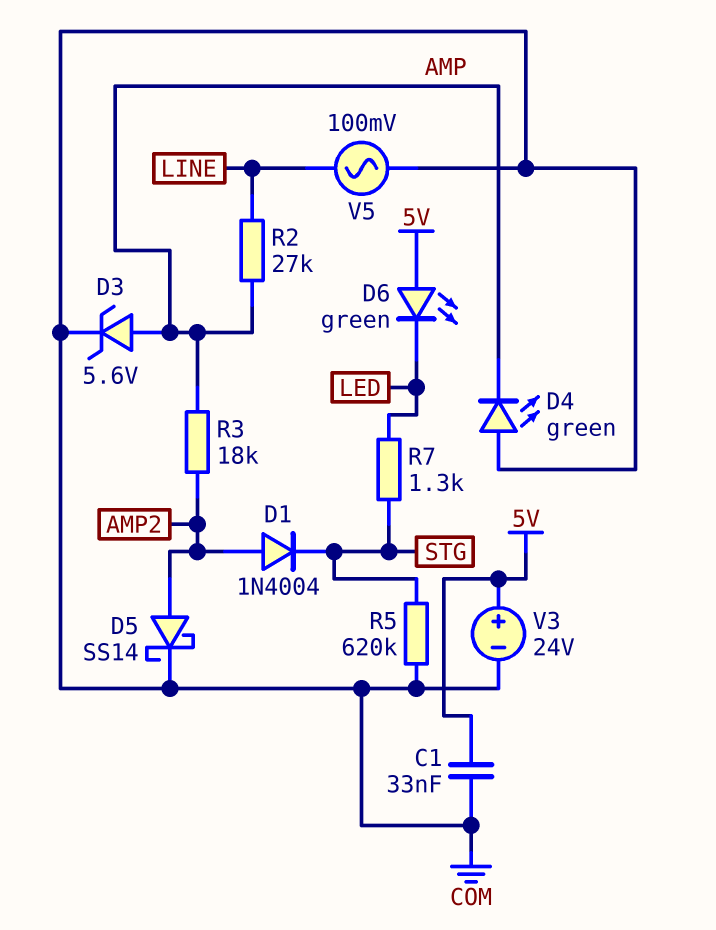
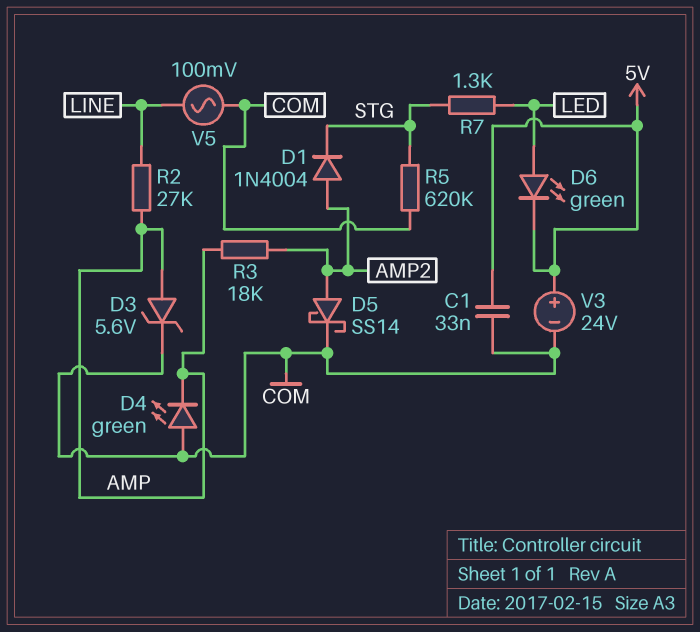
D6: LED green (A 5V, K LED) -> LED green (A LED, K 5V)

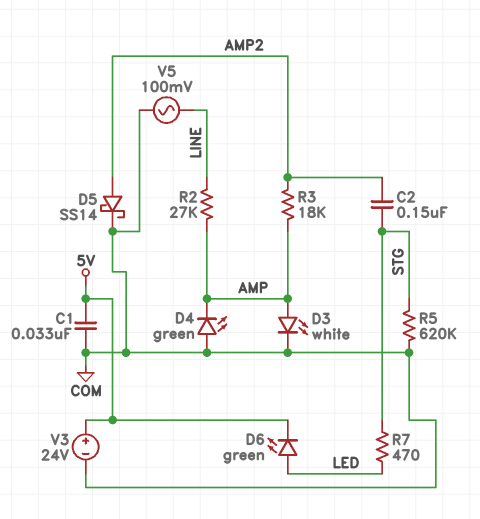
C2: none -> 150nF (AMP2, STG)
D1: diode 1N4004 (A AMP2, K STG) -> none
D3: zener 5.6V (A AMP, K COM) -> LED white (A AMP, K COM)
R7: 1.3k (LED, STG) -> 470 (LED, STG)

